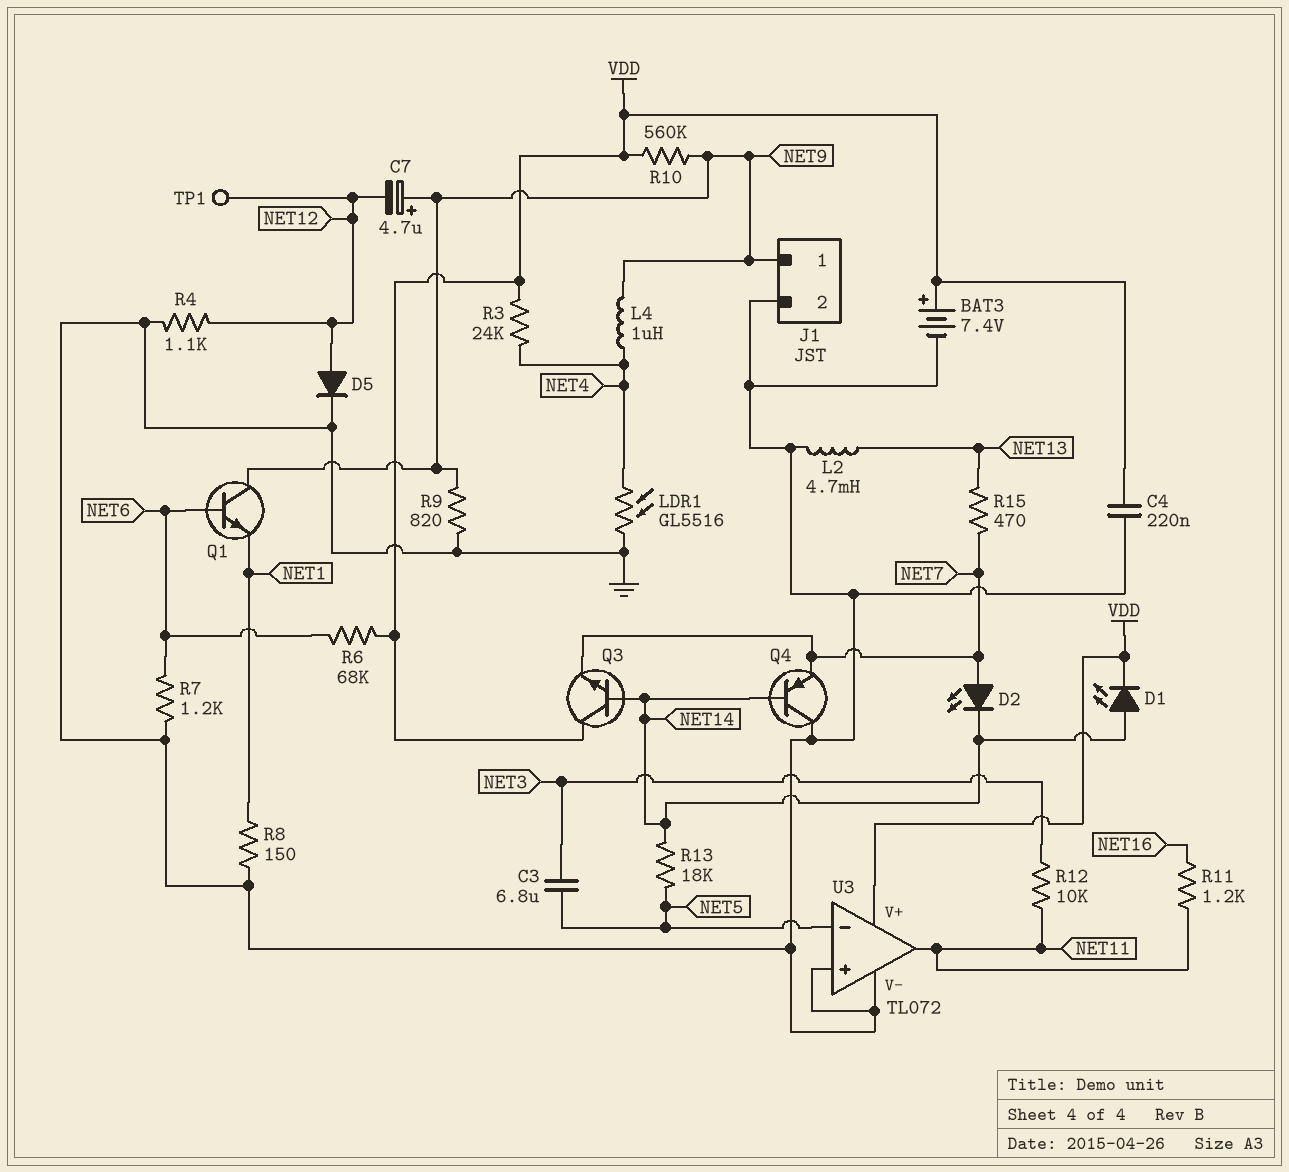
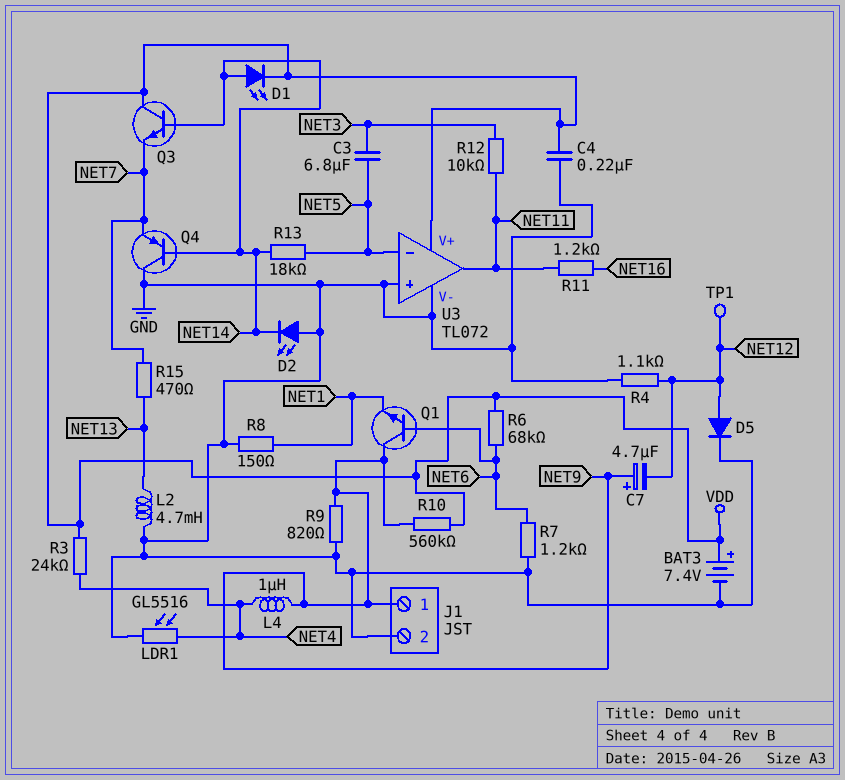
D2: LED (A NET7, K NET14) -> LED (A GND, K NET14)

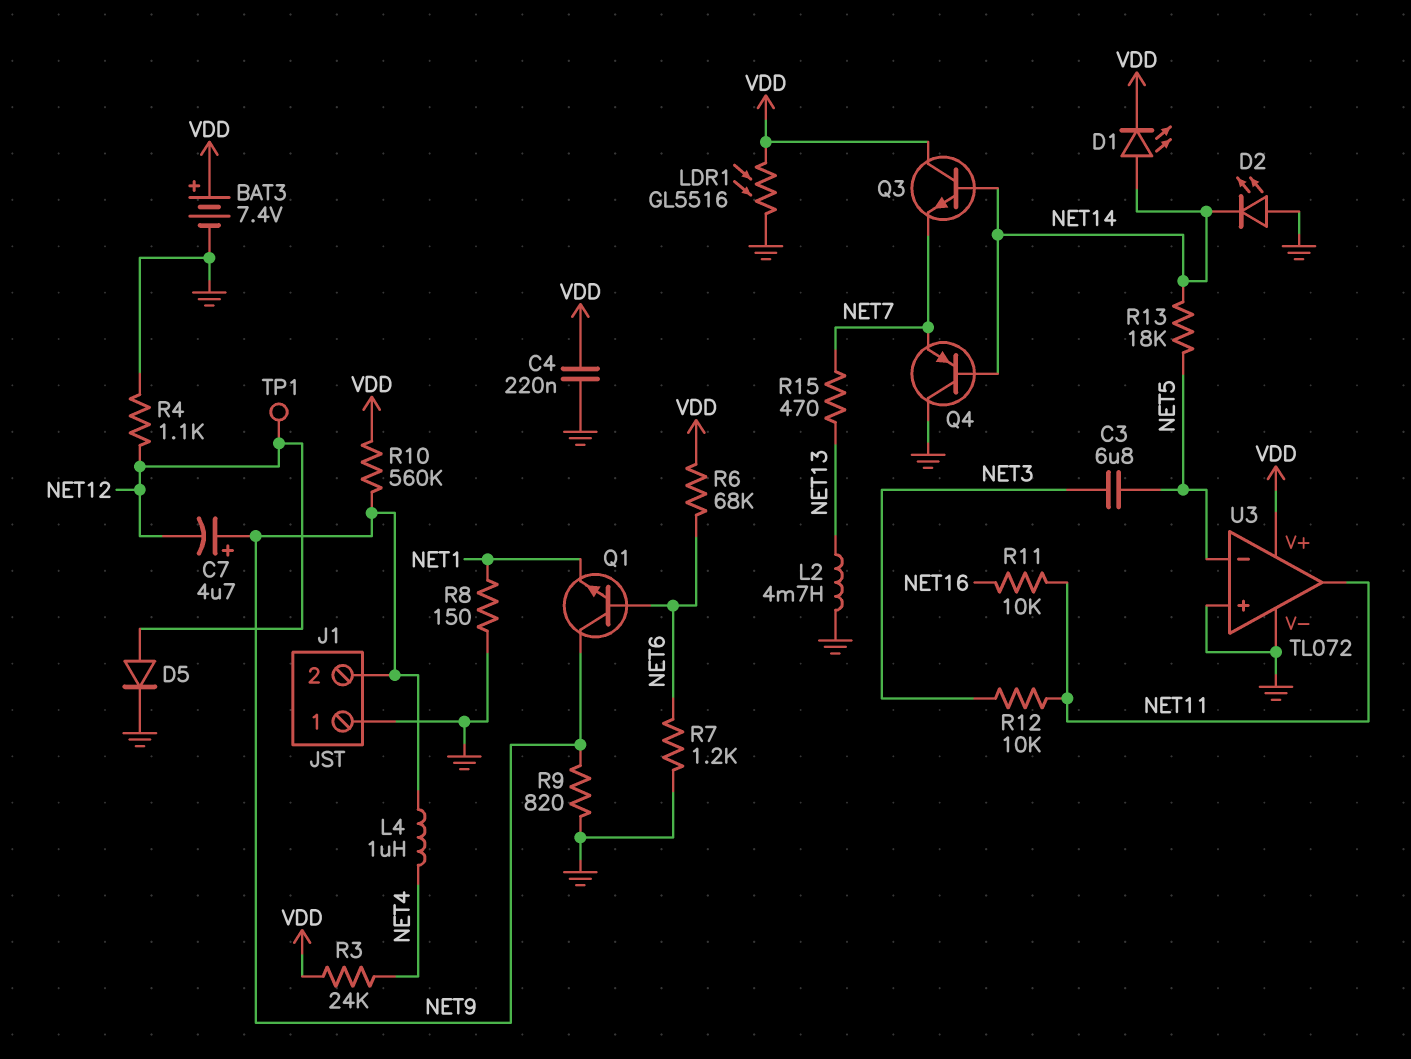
J1 pin 1: NET9 -> GND
J1 pin 2: GND -> NET9
LDR1: GL5516 (GND, NET4) -> GL5516 (GND, VDD)
R11: 1.2k (NET11, NET16) -> 10k (NET11, NET16)

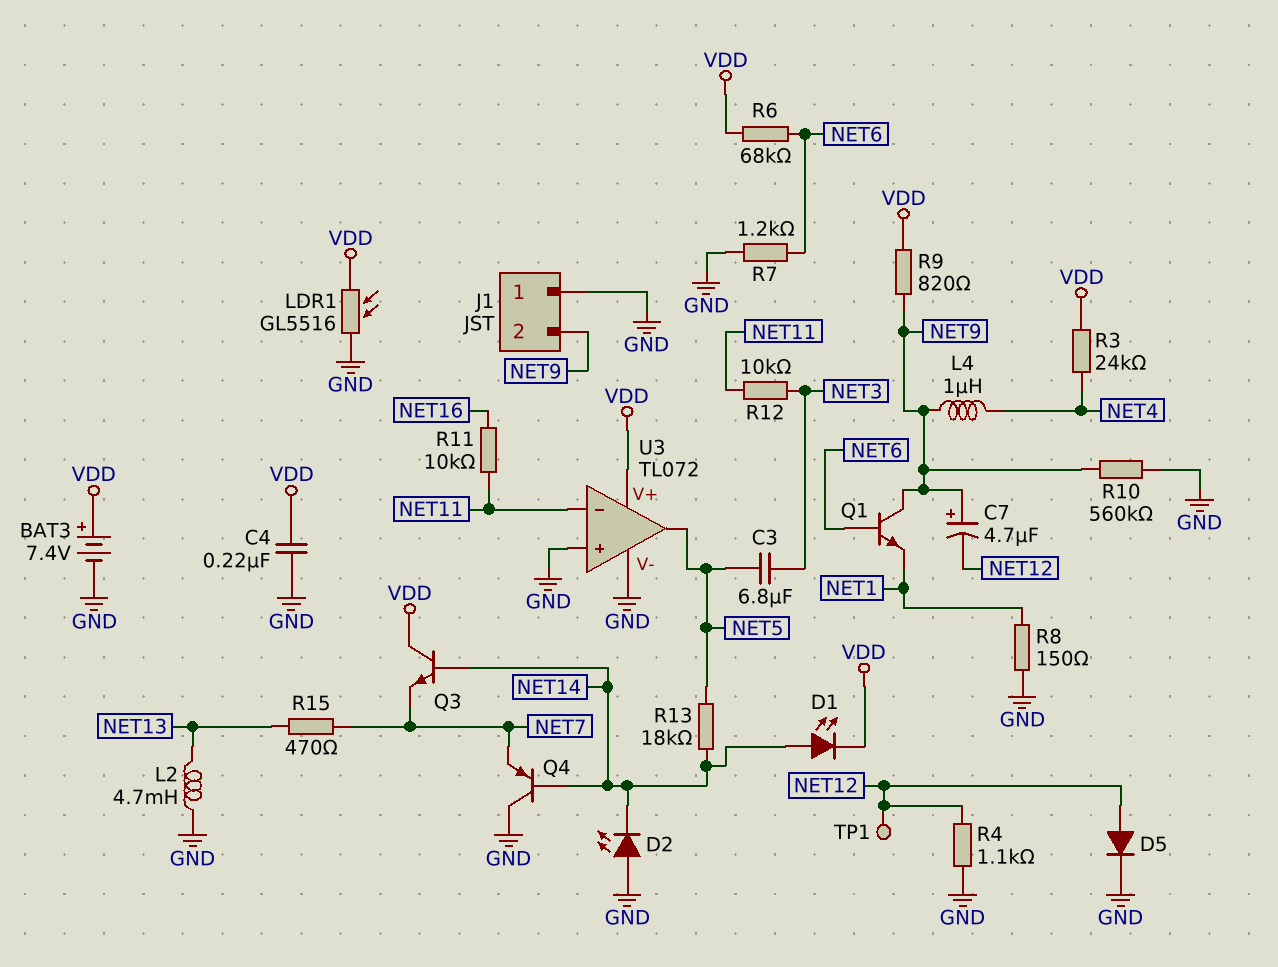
R9: 820 (GND, NET9) -> 820 (NET9, VDD)
R10: 560k (NET9, VDD) -> 560k (GND, NET9)
U3 pin in-: NET5 -> NET11
U3 pin out: NET11 -> NET5

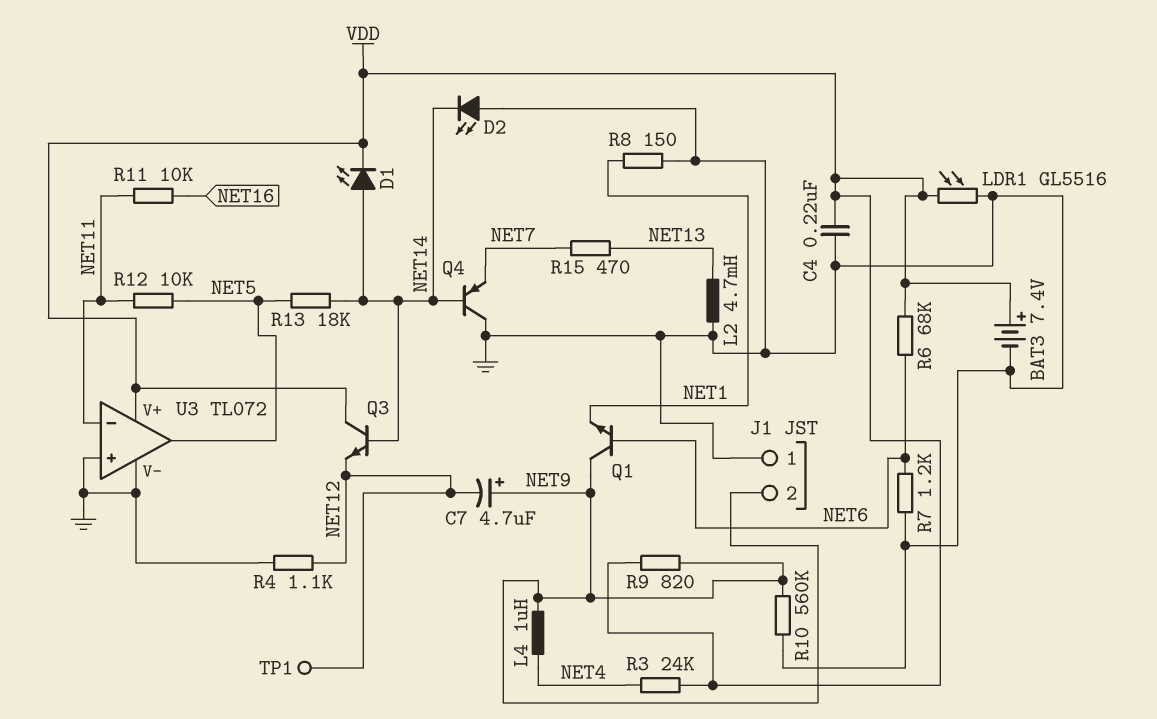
C3: 6.8uF (NET3, NET5) -> none
D5: diode (A NET12, K GND) -> none
Q3: NPN (B NET14, C VDD, E NET7) -> NPN (B NET14, C VDD, E NET12)
R12: 10k (NET3, NET11) -> 10k (NET5, NET11)

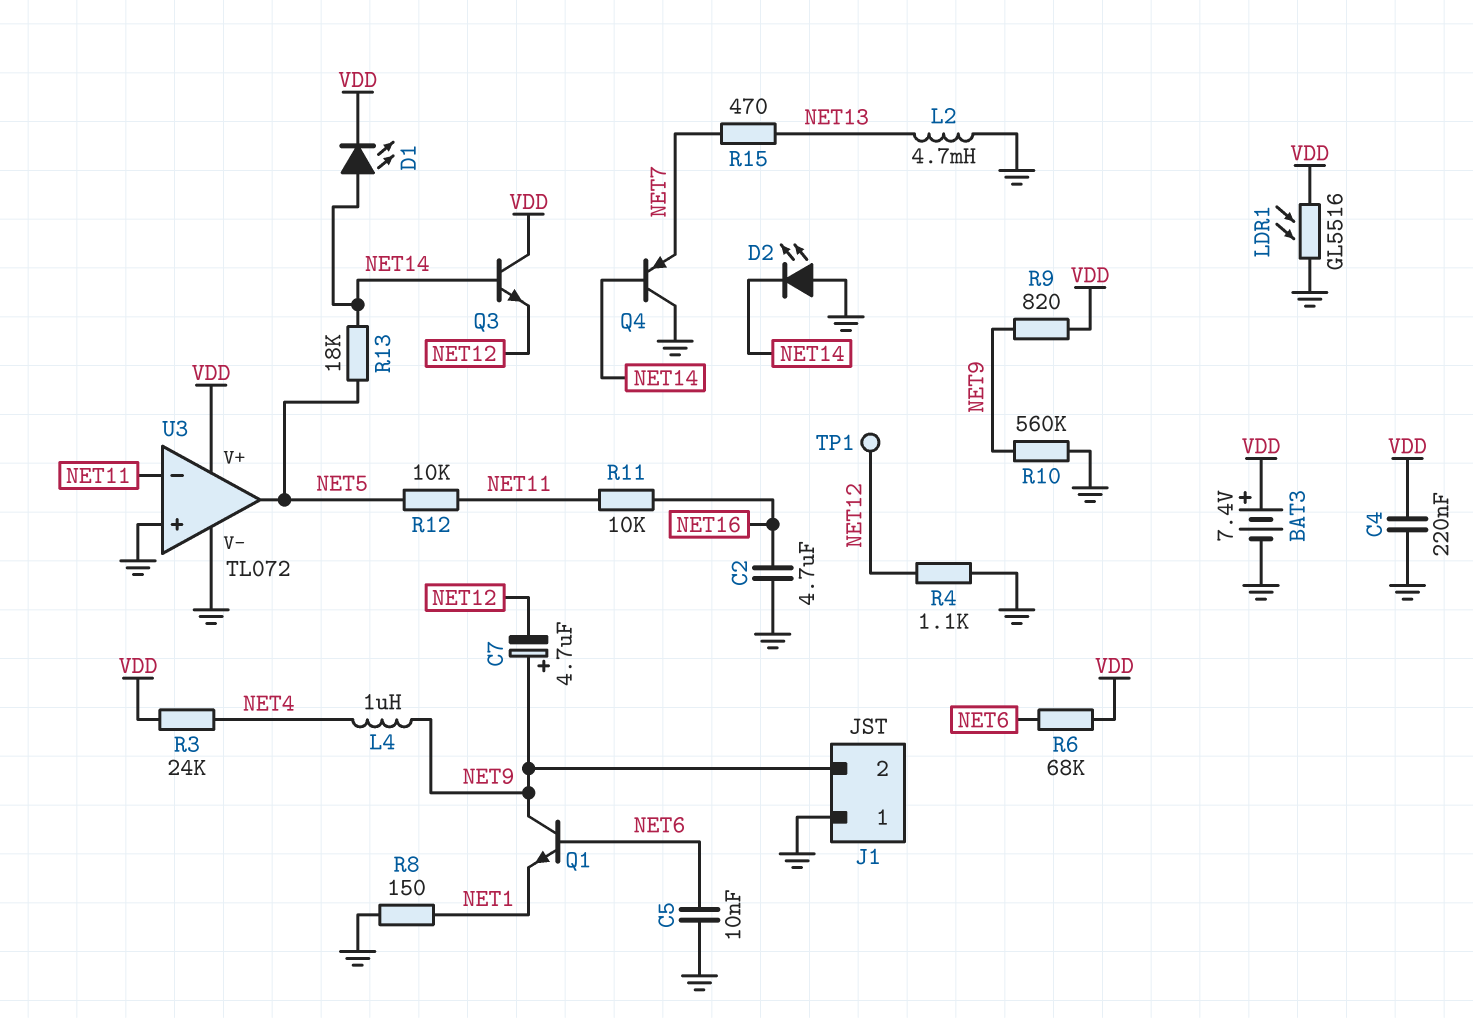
C2: none -> 4.7uF (GND, NET16)
C5: none -> 10nF (GND, NET6)
R7: 1.2k (GND, NET6) -> none

